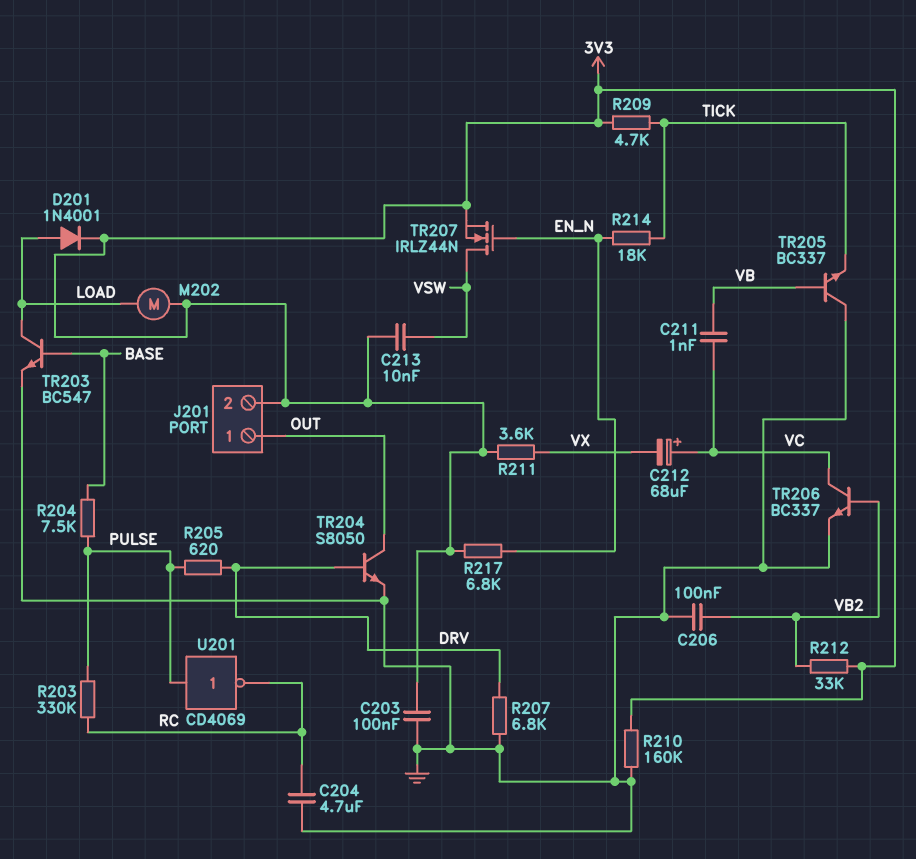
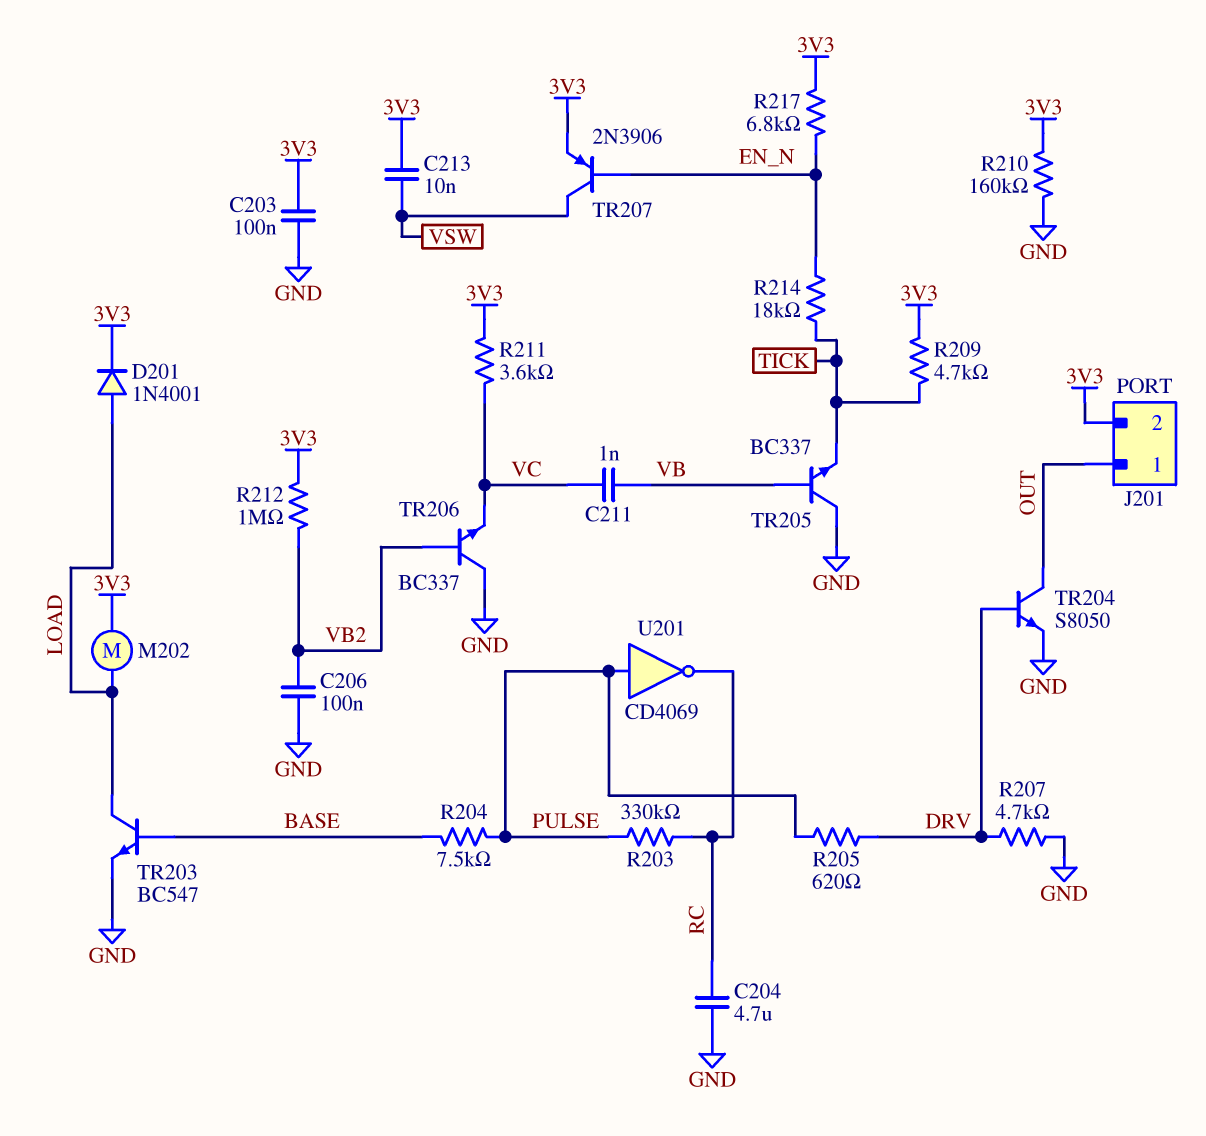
C212: 68uF (plus VC, minus VX) -> none
R207: 6.8k (DRV, GND) -> 4.7k (DRV, GND)
R211: 3.6k (3V3, VX) -> 3.6k (3V3, VC)
R212: 33k (3V3, VB2) -> 1M (3V3, VB2)
TR206: NPN BC337 (B VB2, C VC, E GND) -> NPN BC337 (B VB2, C GND, E VC)
TR207: NMOS IRLZ44N (G EN_N, D VSW, S 3V3) -> PNP 2N3906 (B EN_N, C VSW, E 3V3)

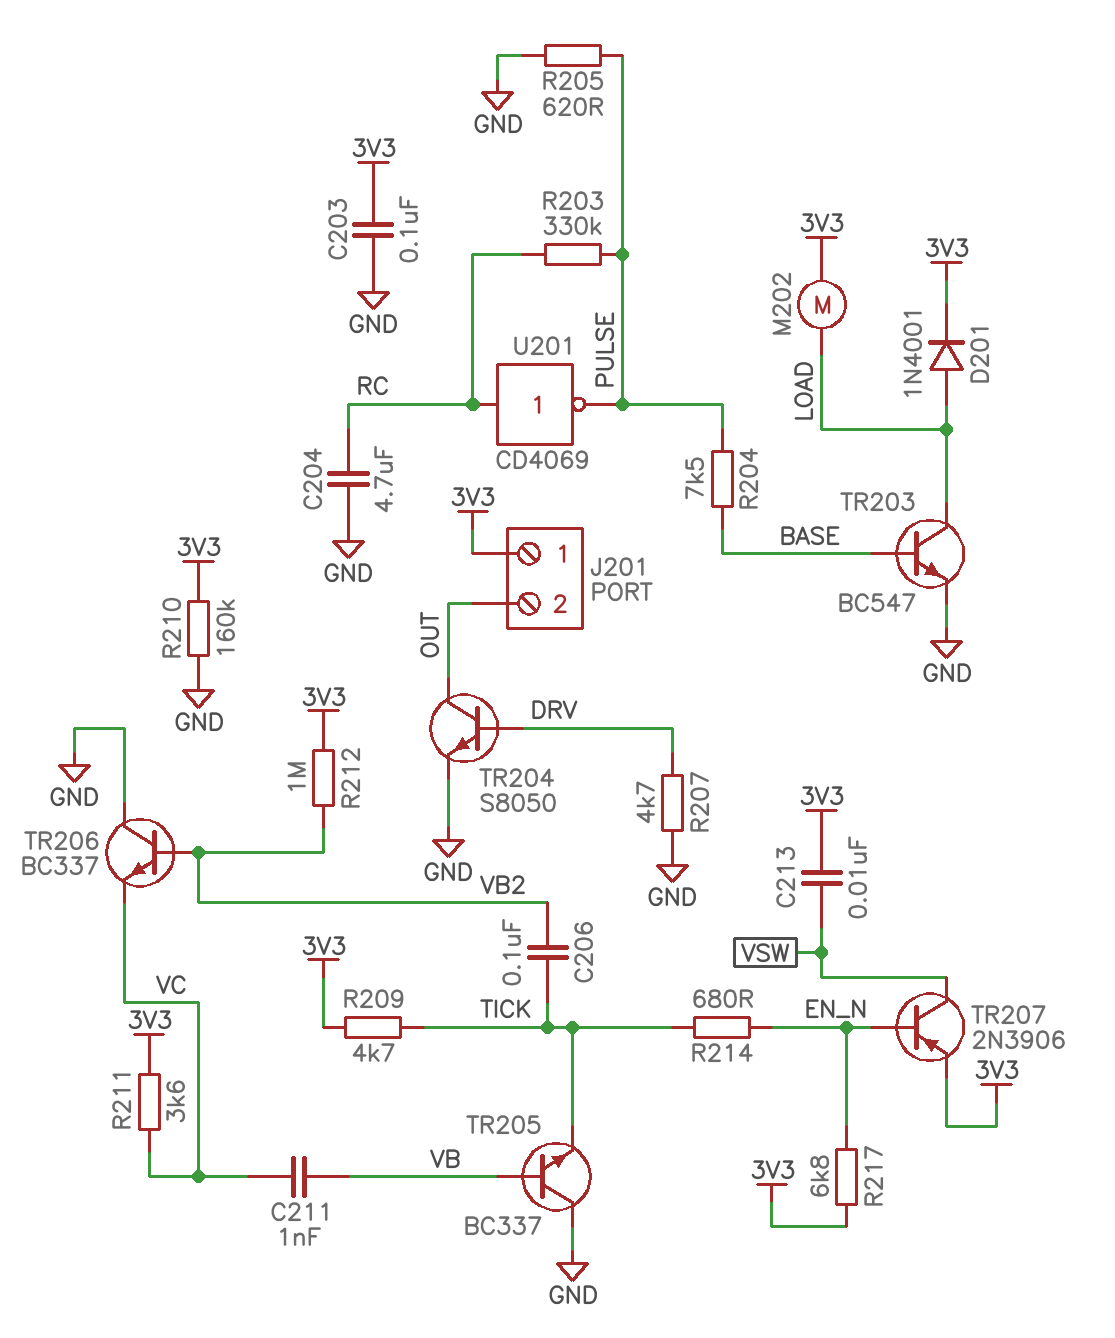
C206: 100nF (GND, VB2) -> 100nF (TICK, VB2)
J201 pin 1: OUT -> 3V3
J201 pin 2: 3V3 -> OUT
R205: 620 (DRV, PULSE) -> 620 (GND, PULSE)
R214: 18k (EN_N, TICK) -> 680 (EN_N, TICK)
U201: NOT CD4069 (in PULSE, out RC) -> NOT CD4069 (in RC, out PULSE)

